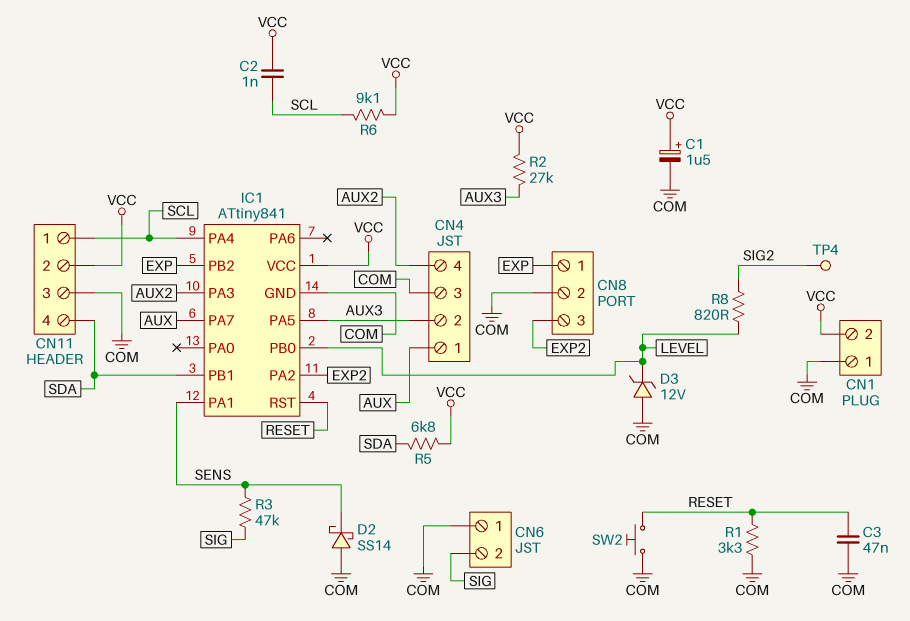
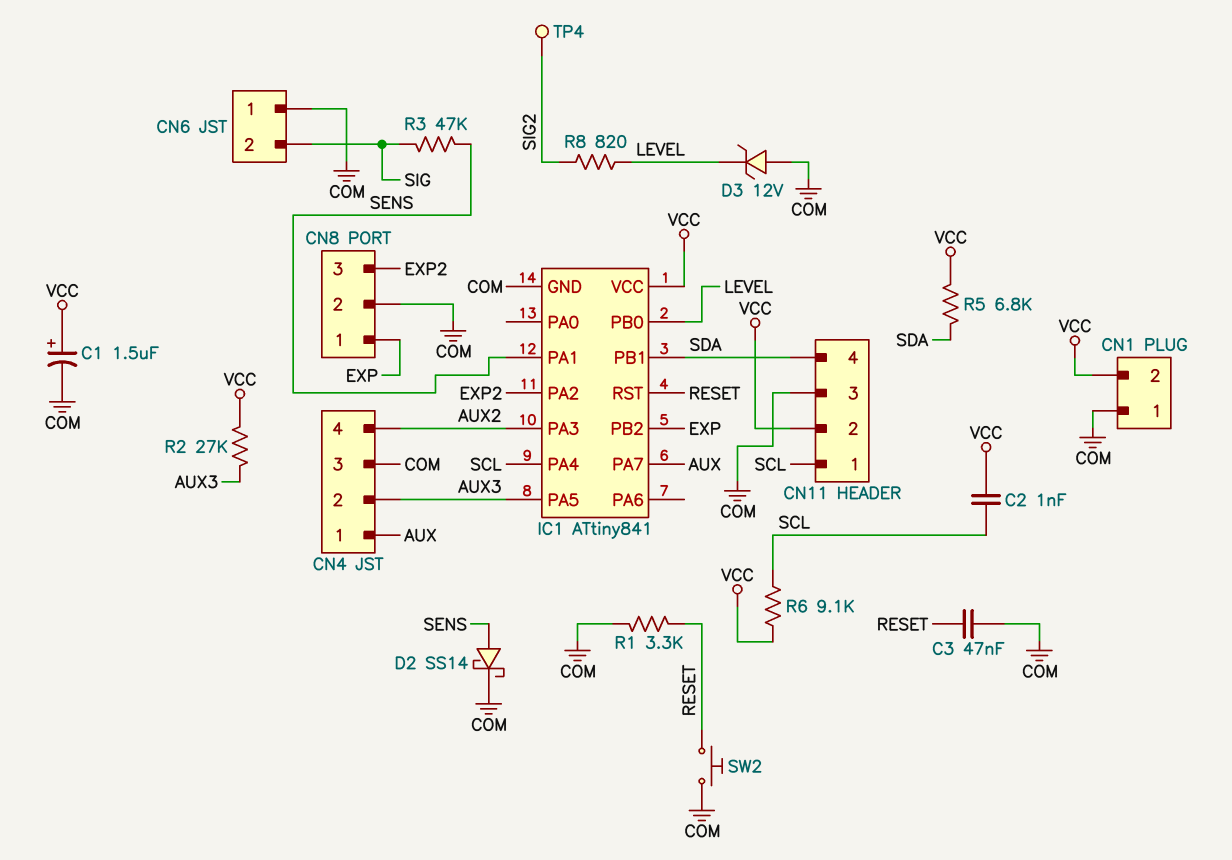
D2: schottky SS14 (A COM, K SENS) -> schottky SS14 (A SENS, K COM)

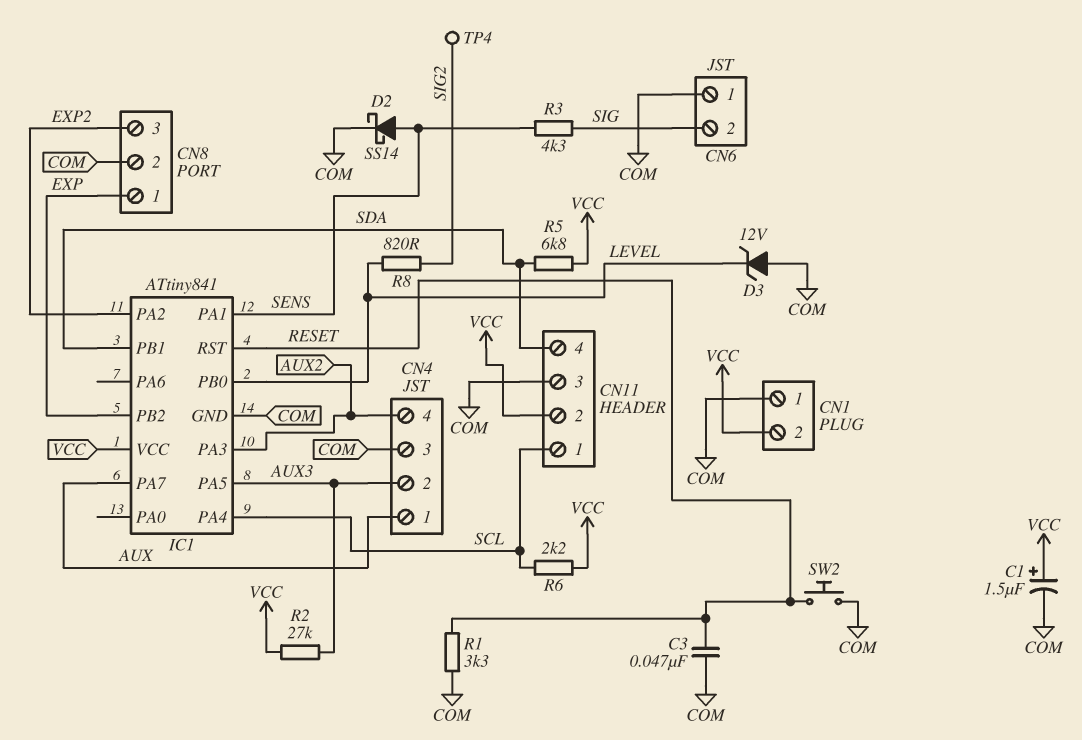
C2: 1nF (SCL, VCC) -> none
R3: 47k (SENS, SIG) -> 4.3k (SENS, SIG)
R6: 9.1k (SCL, VCC) -> 2.2k (SCL, VCC)

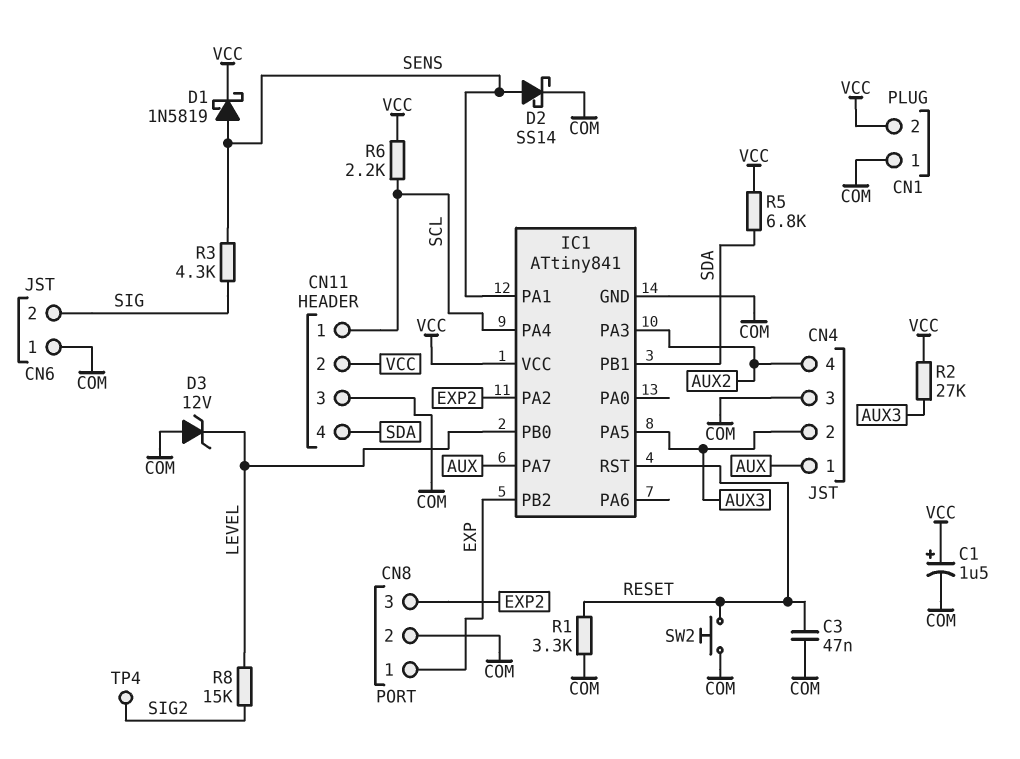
D1: none -> schottky 1N5819 (A SENS, K VCC)
R8: 820 (LEVEL, SIG2) -> 15k (LEVEL, SIG2)

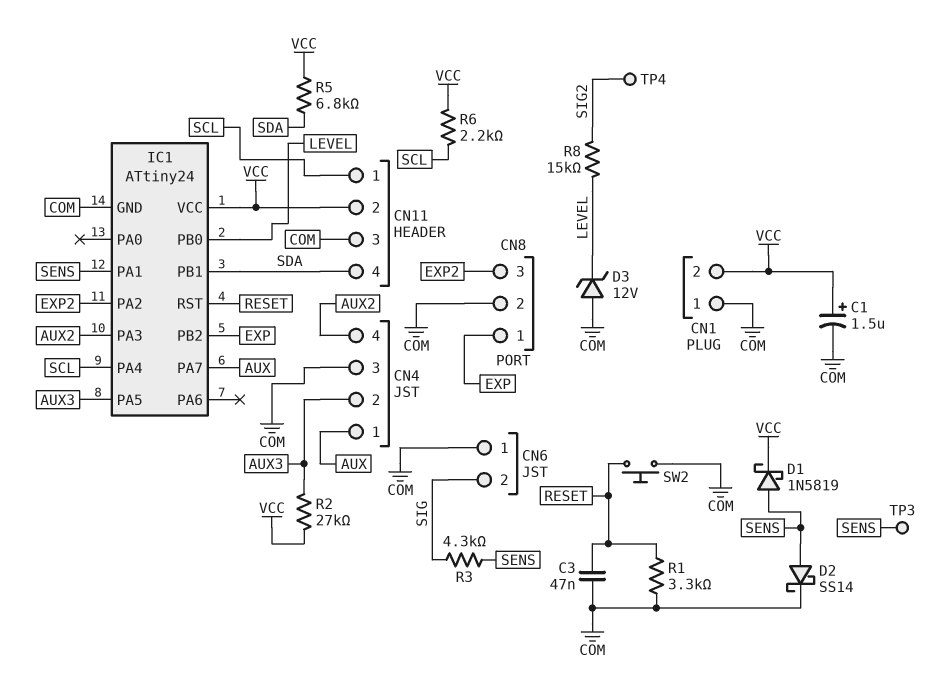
IC1: ATtiny841 -> ATtiny24
TP3: none -> test point (SENS)

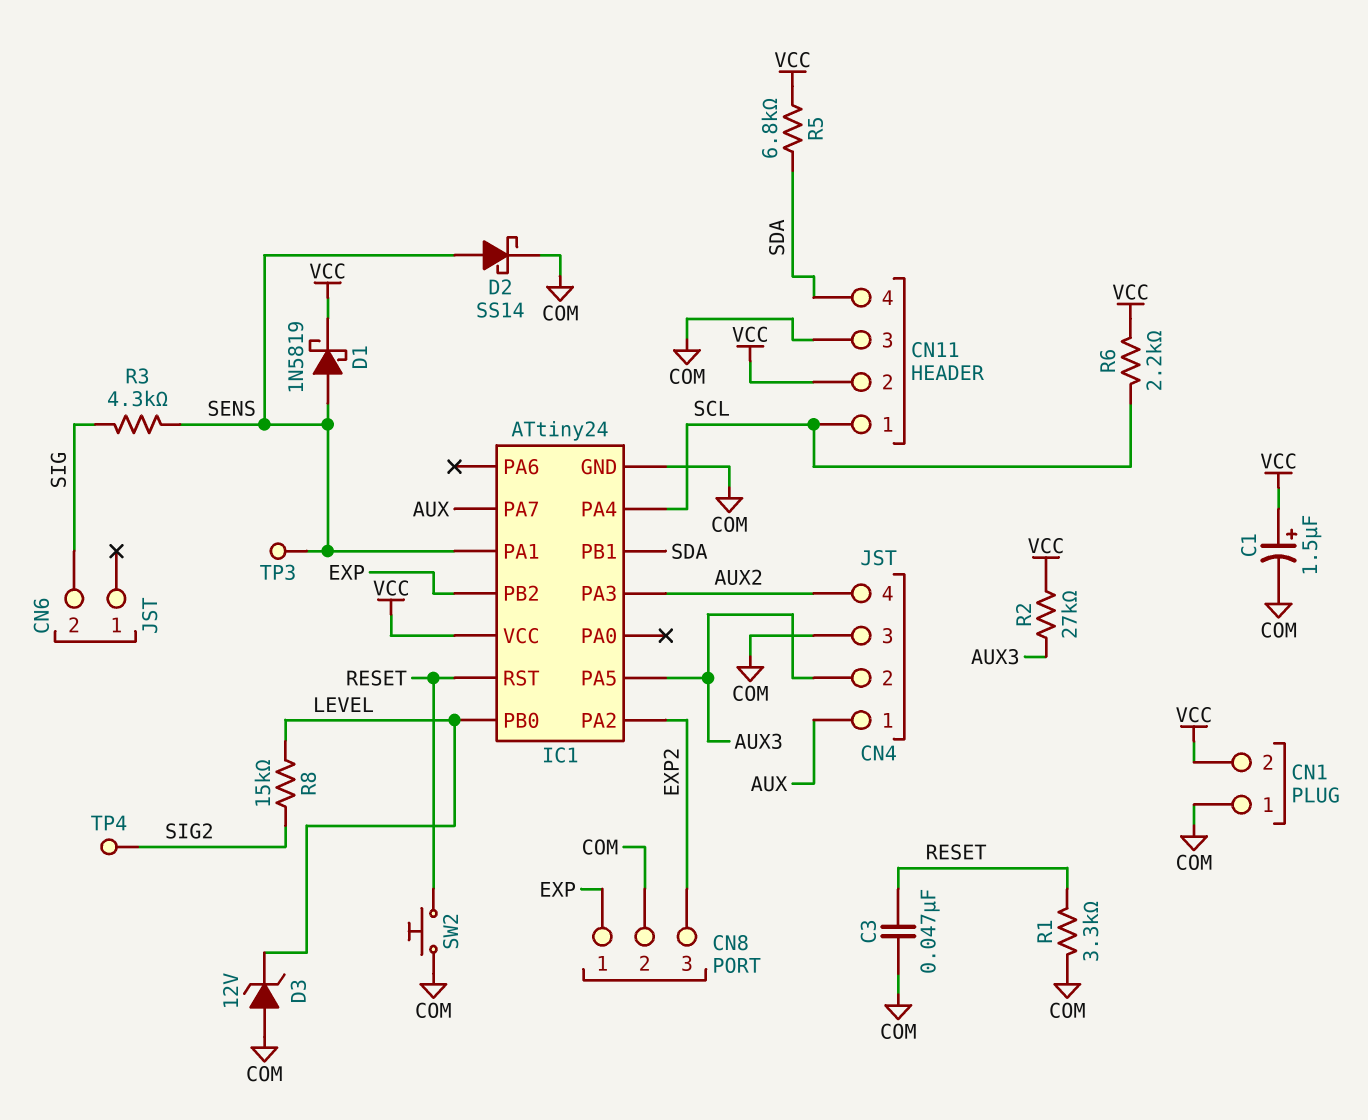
CN6 pin 1: COM -> none

